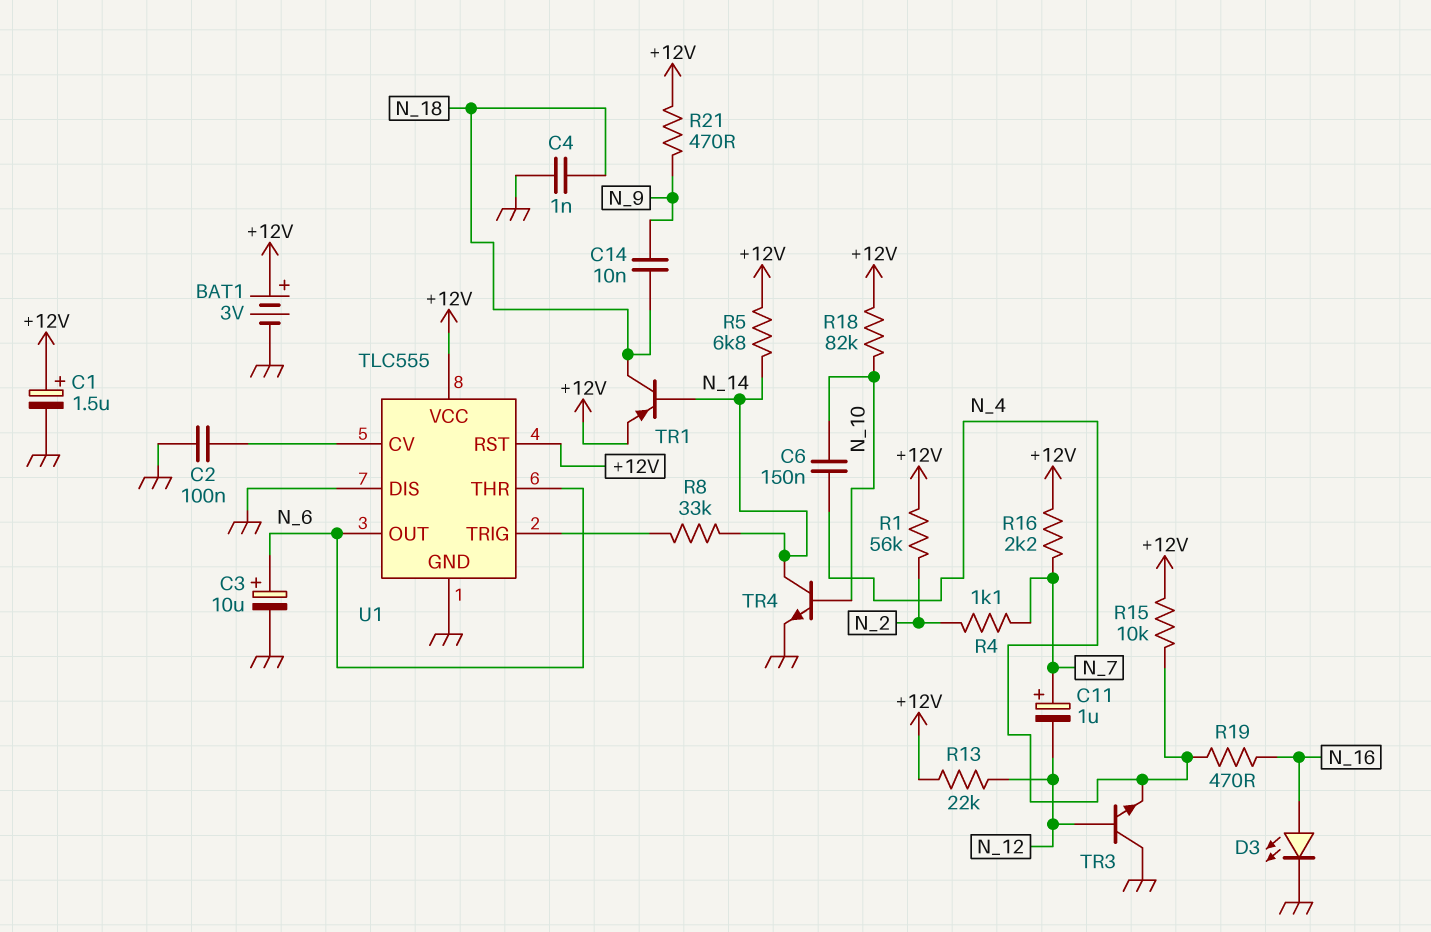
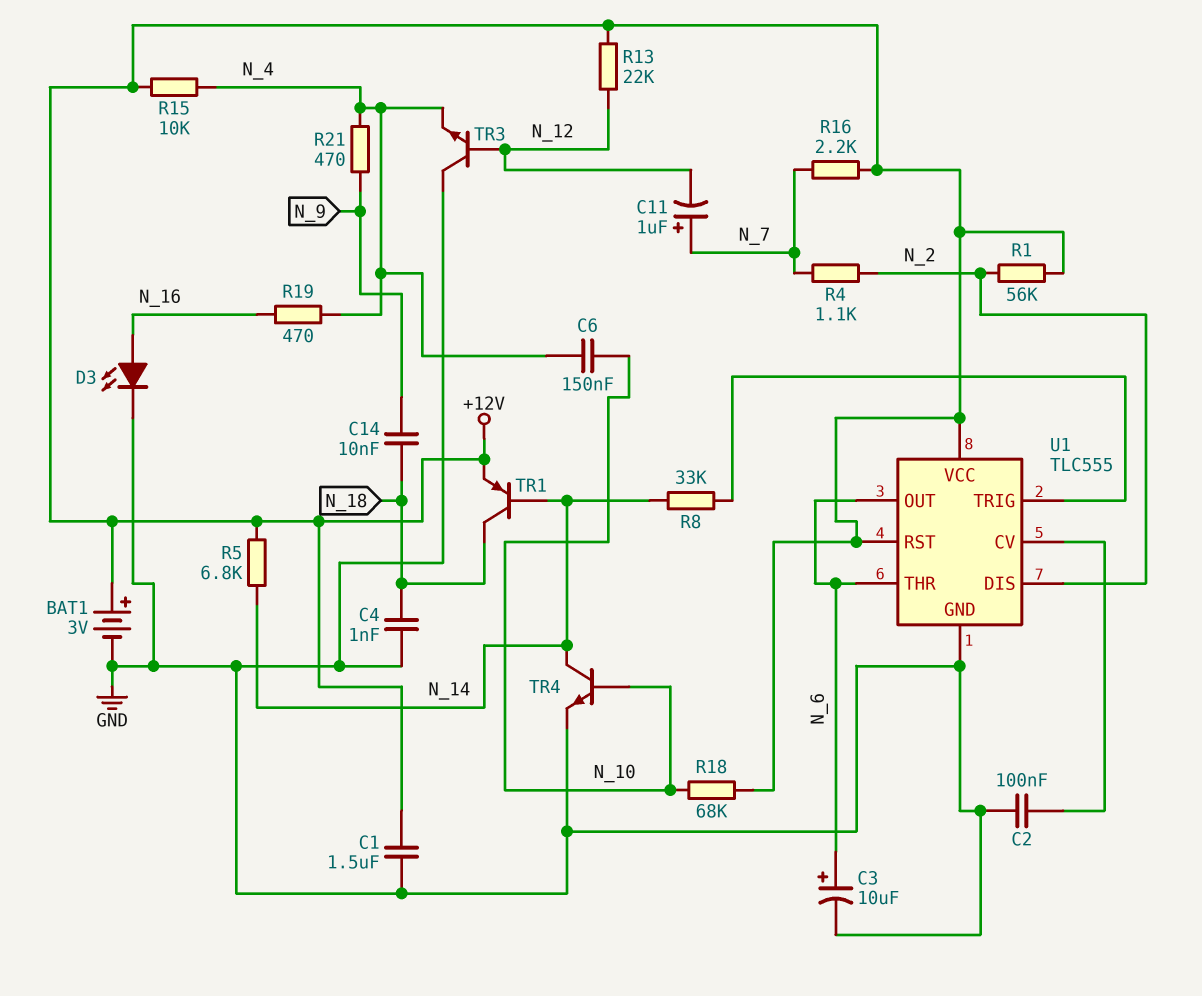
C1: 1.5uF (plus +12V, minus GND) -> 1.5uF (+12V, GND)
R18: 82k (+12V, N_10) -> 68k (+12V, N_10)
R21: 470 (+12V, N_9) -> 470 (N_4, N_9)
U1 pin DIS: GND -> N_2

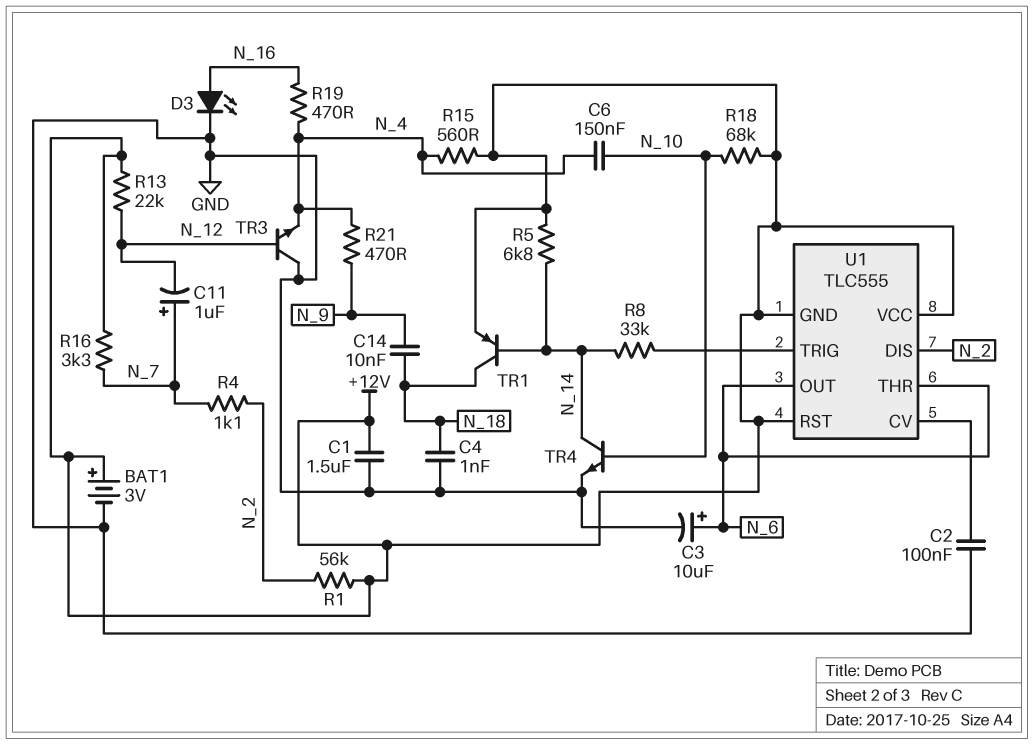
R15: 10k (+12V, N_4) -> 560 (+12V, N_4)
R16: 2.2k (+12V, N_7) -> 3.3k (+12V, N_7)
U1 pin GND: GND -> +12V

